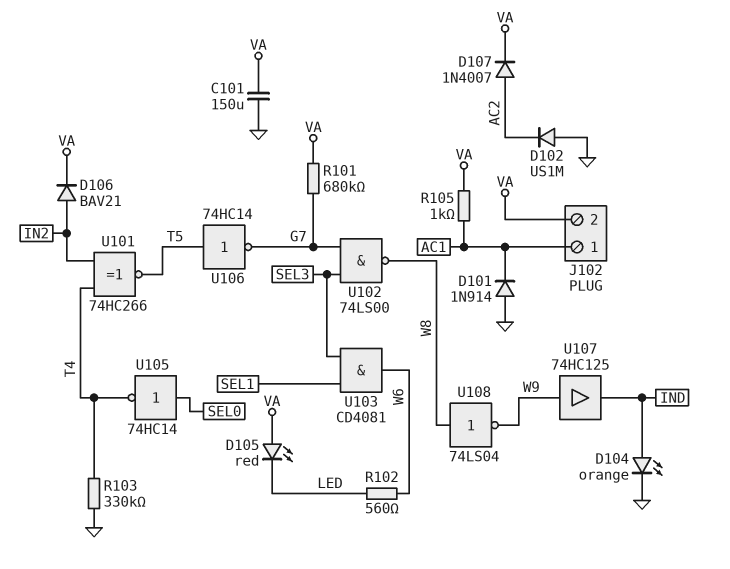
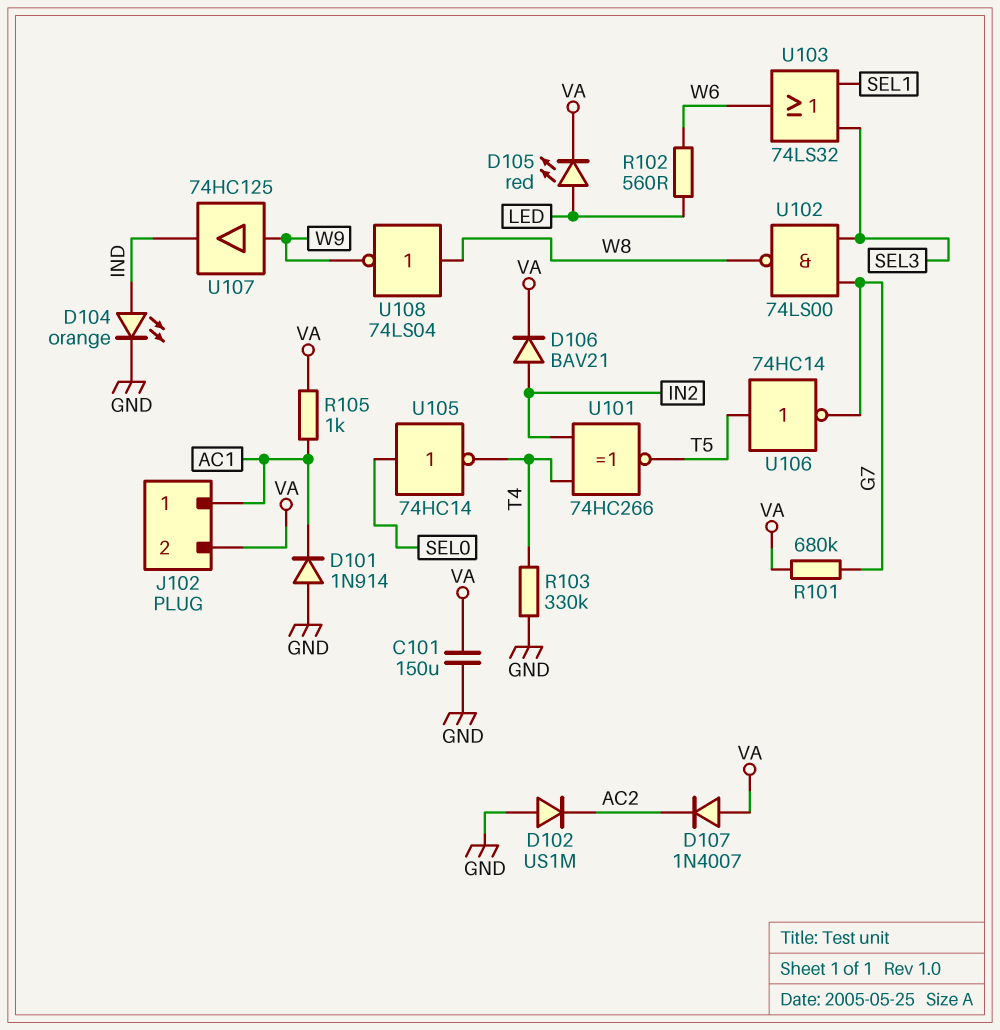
D105: LED red (A VA, K LED) -> LED red (A LED, K VA)
D107: diode 1N4007 (A AC2, K VA) -> diode 1N4007 (A VA, K AC2)
U103: AND CD4081 (in SEL1, in SEL3, out W6) -> OR 74LS32 (in SEL1, in SEL3, out W6)

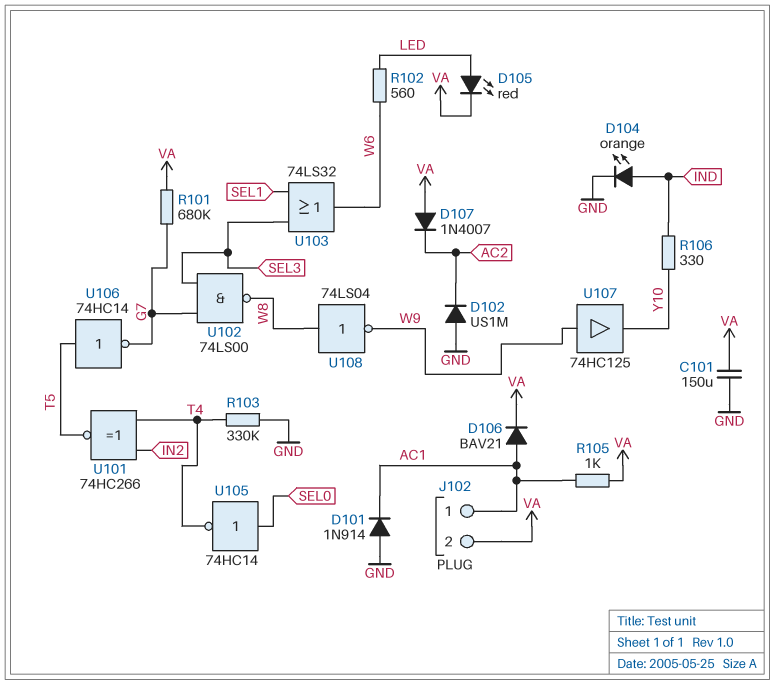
D106: diode BAV21 (A IN2, K VA) -> diode BAV21 (A AC1, K VA)
R106: none -> 330 (IND, Y10)
U107: buffer 74HC125 (in W9, out IND) -> buffer 74HC125 (in W9, out Y10)

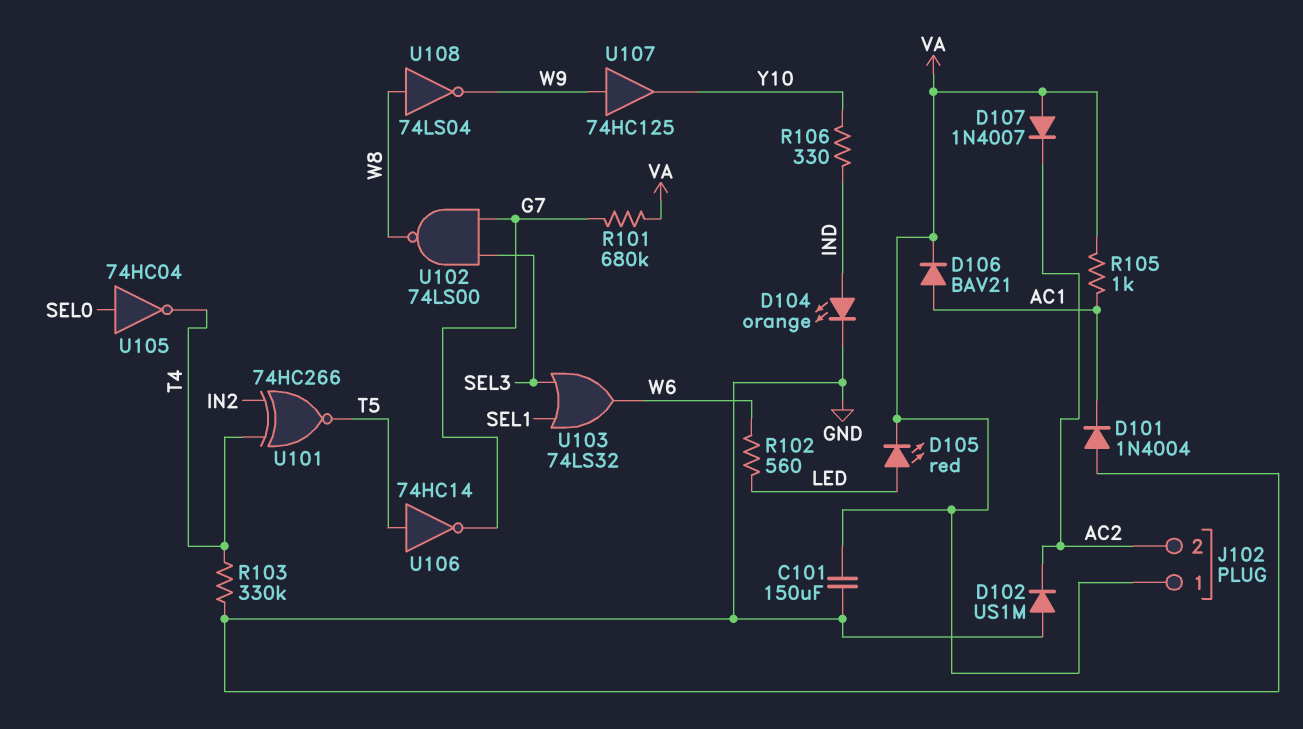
D101: diode 1N914 (A GND, K AC1) -> diode 1N4004 (A GND, K AC1)
J102 pin 1: AC1 -> VA
J102 pin 2: VA -> AC2
U105: NOT 74HC14 (in SEL0, out T4) -> NOT 74HC04 (in SEL0, out T4)

